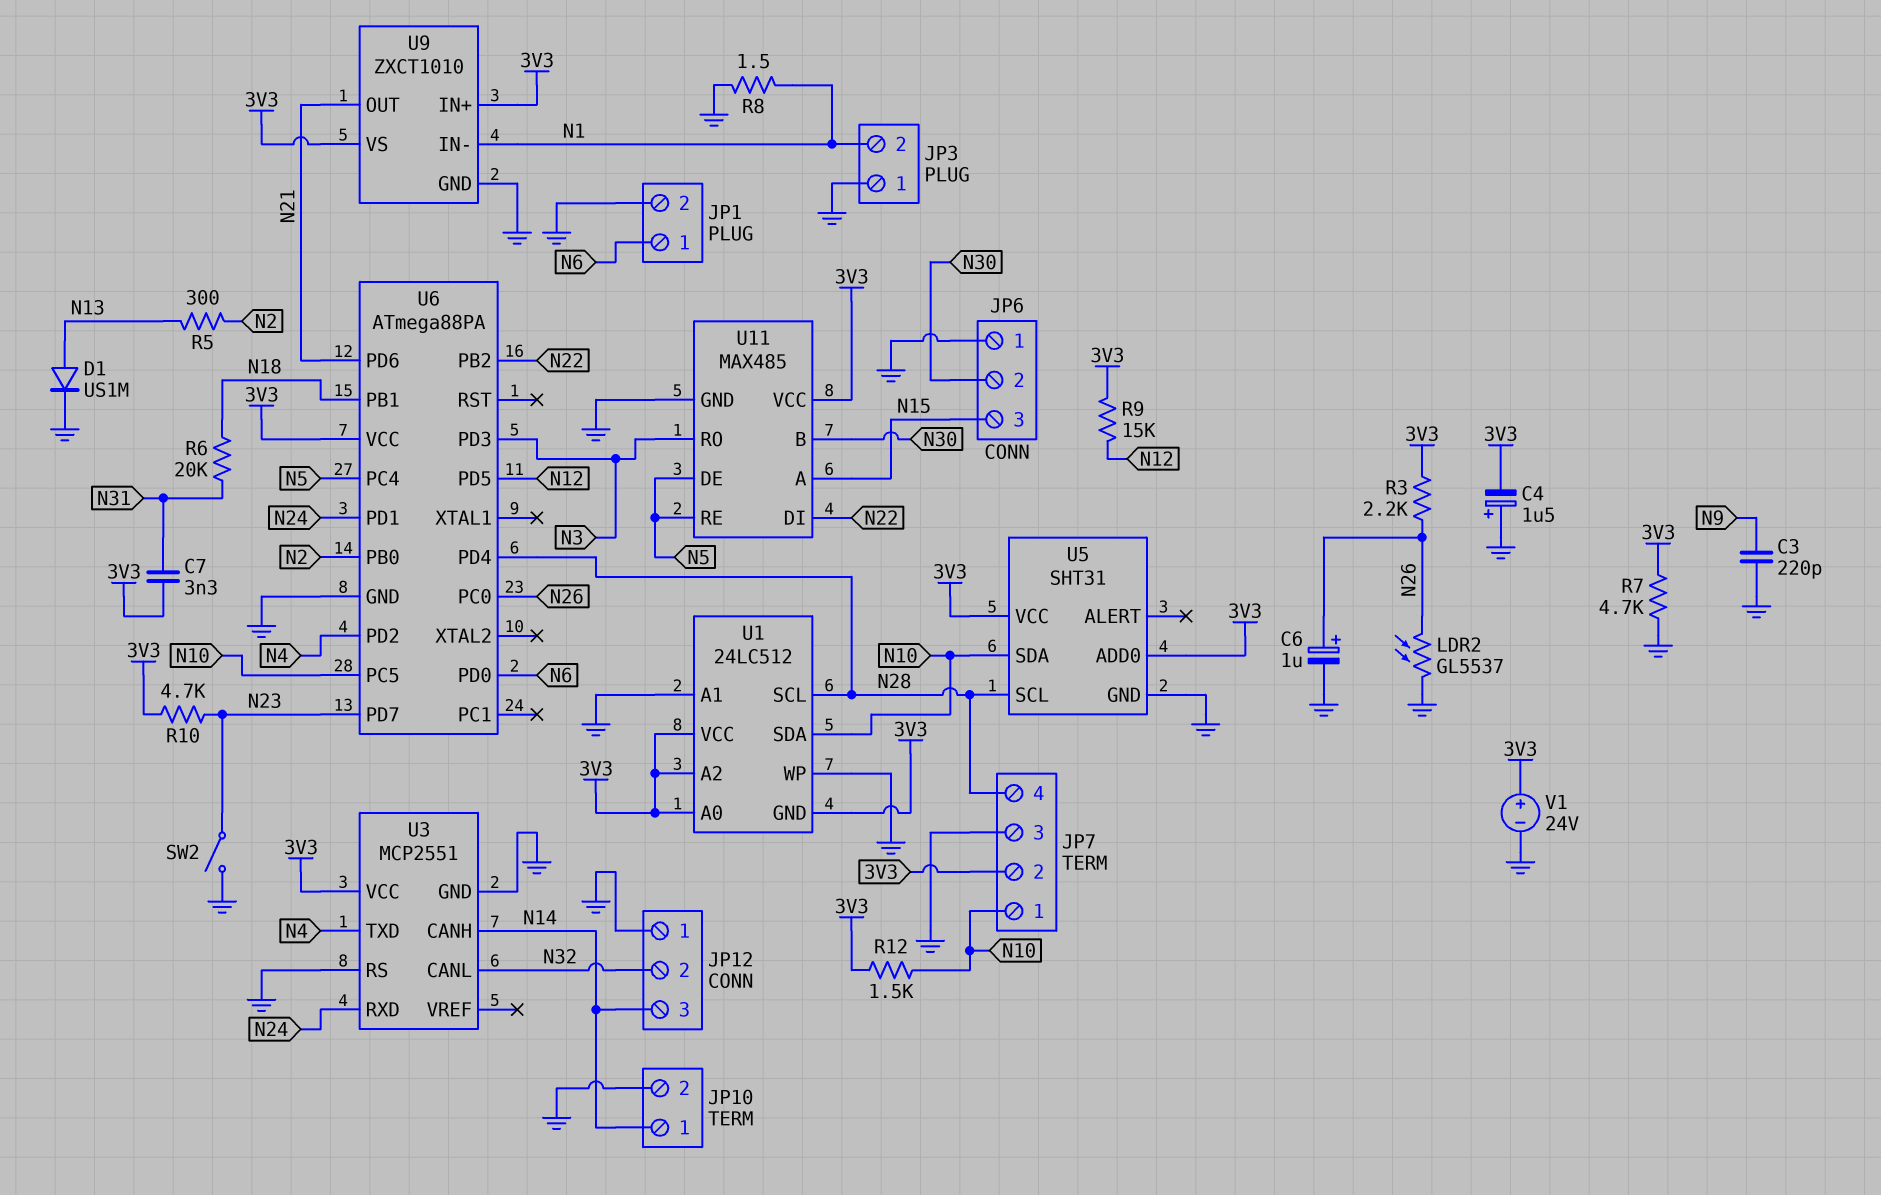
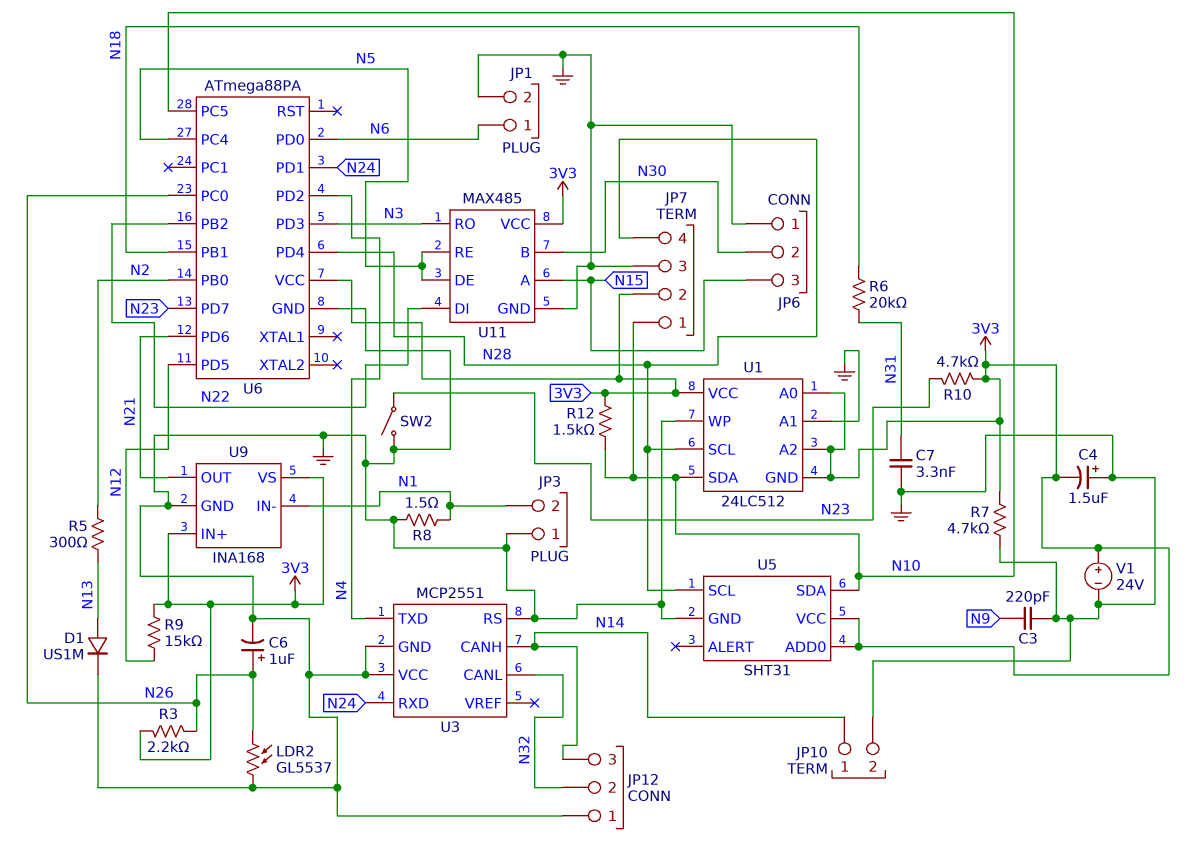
C7: 3.3nF (3V3, N31) -> 3.3nF (GND, N31)
U3 pin VCC: 3V3 -> GND
U9: ZXCT1010 -> INA168

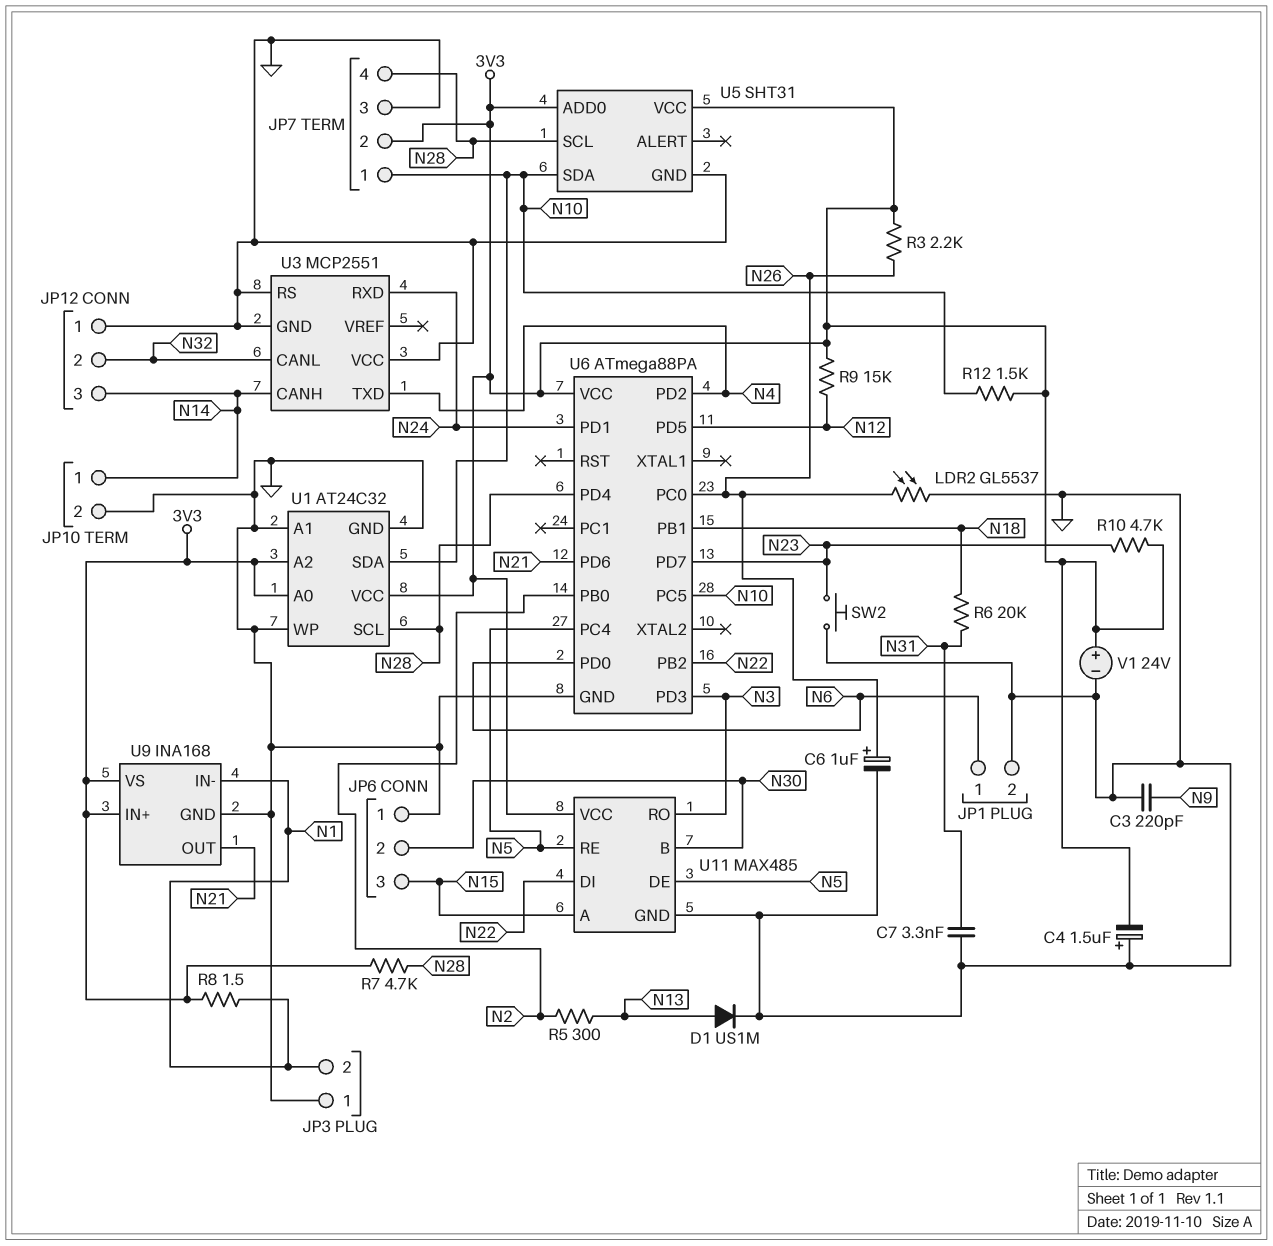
R7: 4.7k (3V3, GND) -> 4.7k (3V3, N28)
R8: 1.5 (GND, N1) -> 1.5 (3V3, N1)
SW2: switch (GND, N23) -> button (GND, N23)
U1: 24LC512 -> AT24C32
U1 pin GND: 3V3 -> GND

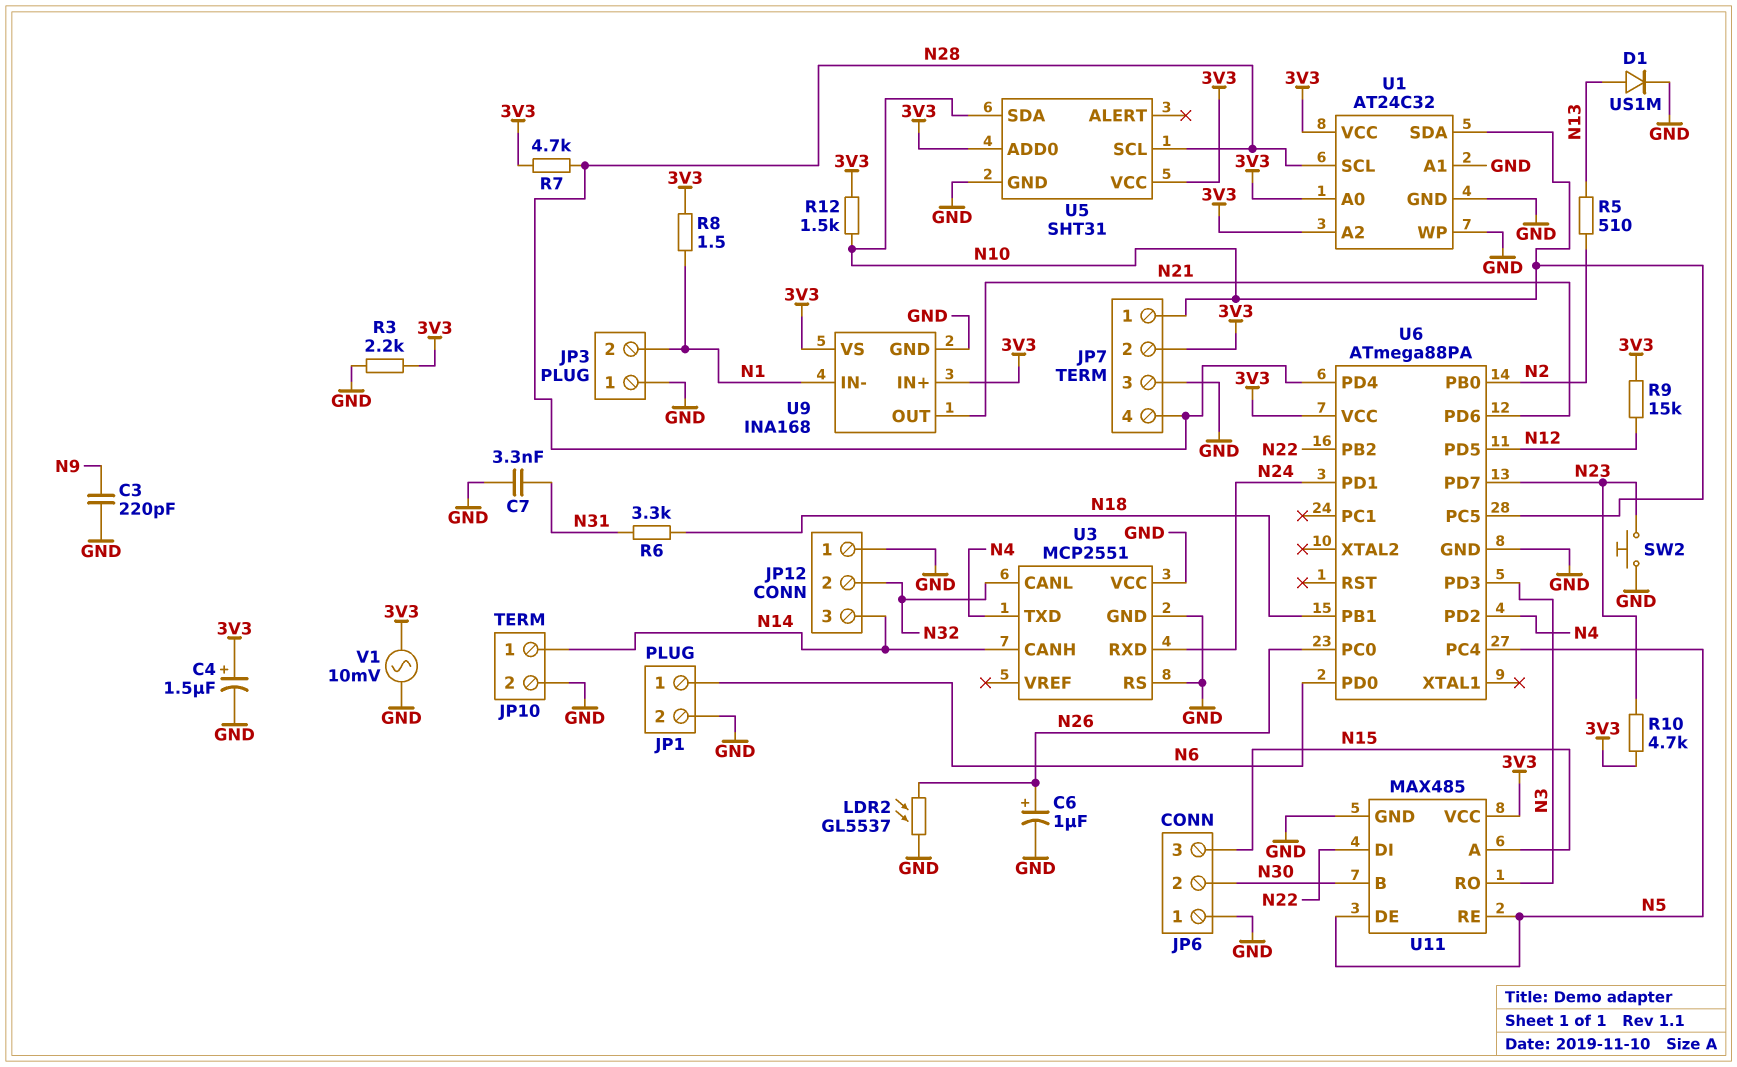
C4: 1.5uF (plus GND, minus 3V3) -> 1.5uF (plus 3V3, minus GND)
R3: 2.2k (3V3, N26) -> 2.2k (3V3, GND)
R5: 300 (N2, N13) -> 510 (N2, N13)
R6: 20k (N18, N31) -> 3.3k (N18, N31)
V1: 24V (plus 3V3, minus GND) -> AC 10mV (3V3, GND)

